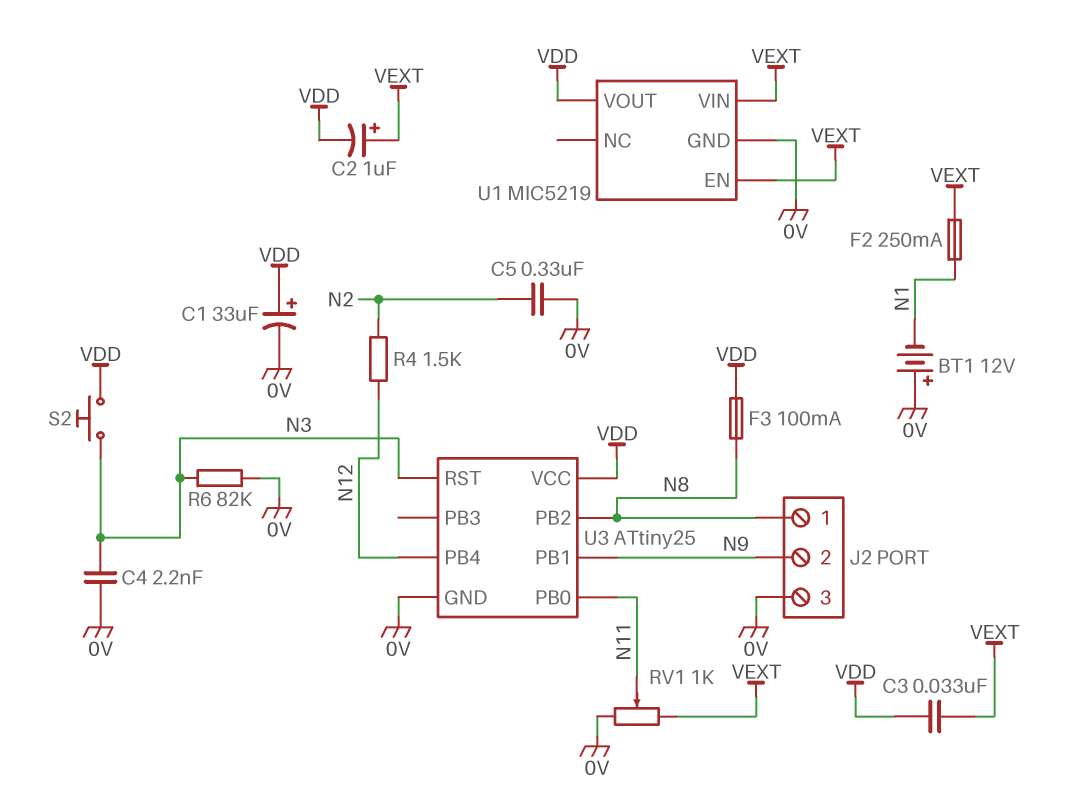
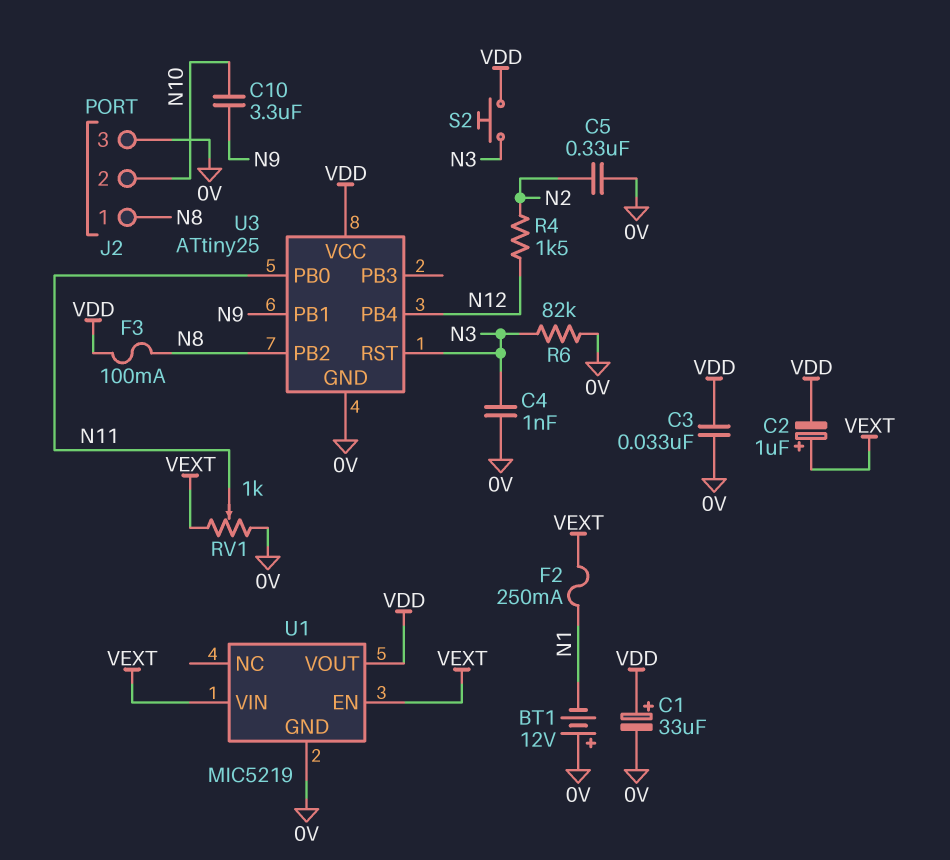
C3: 33nF (VDD, VEXT) -> 33nF (0V, VDD)
C4: 2.2nF (0V, N3) -> 1nF (0V, N3)
C10: none -> 3.3uF (N9, N10)
J2 pin 2: N9 -> N10

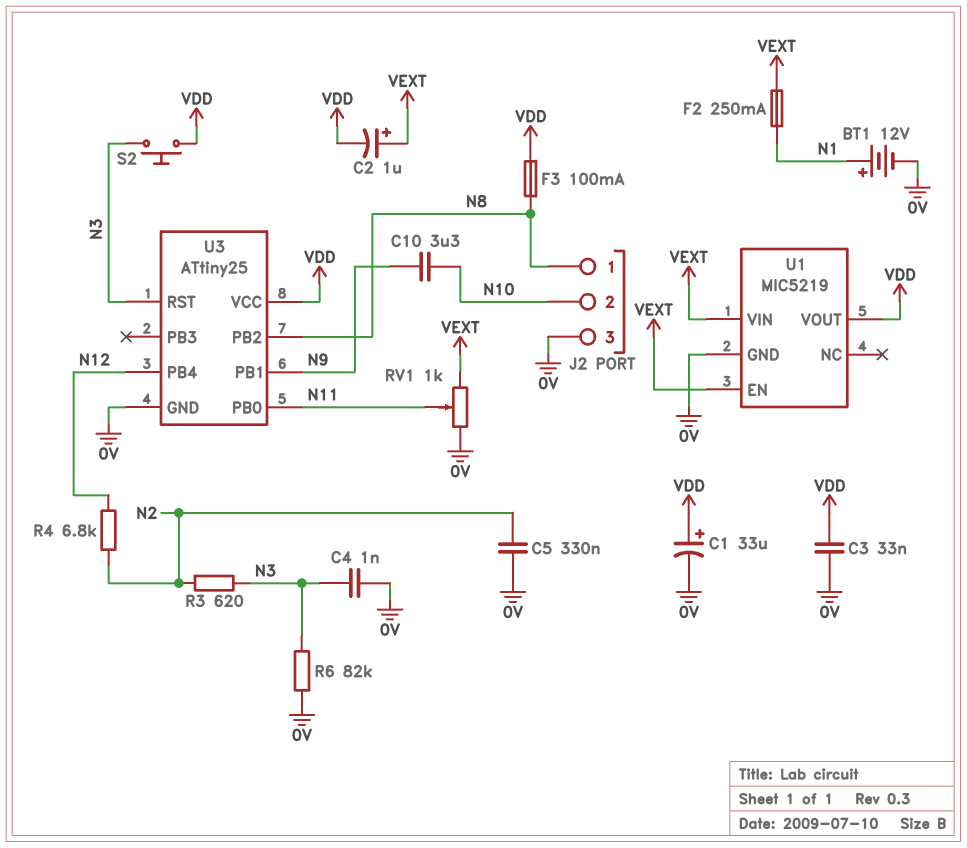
BT1: 12V (plus 0V, minus N1) -> 12V (plus N1, minus 0V)
R3: none -> 620 (N2, N3)
R4: 1.5k (N2, N12) -> 6.8k (N2, N12)

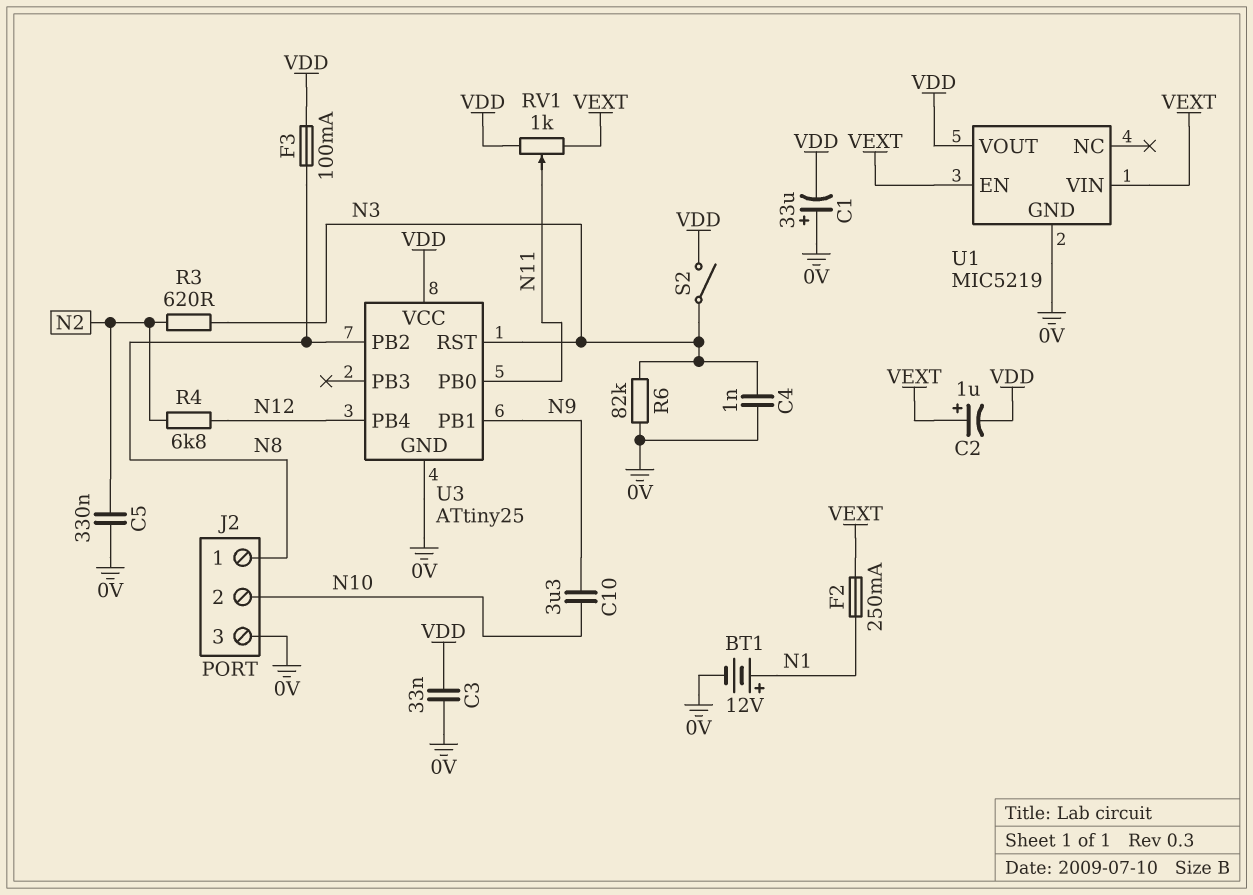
C1: 33uF (plus VDD, minus 0V) -> 33uF (plus 0V, minus VDD)
RV1: 1k (0V, VEXT, wiper N11) -> 1k (VDD, VEXT, wiper N11)
S2: button (N3, VDD) -> switch (N3, VDD)

